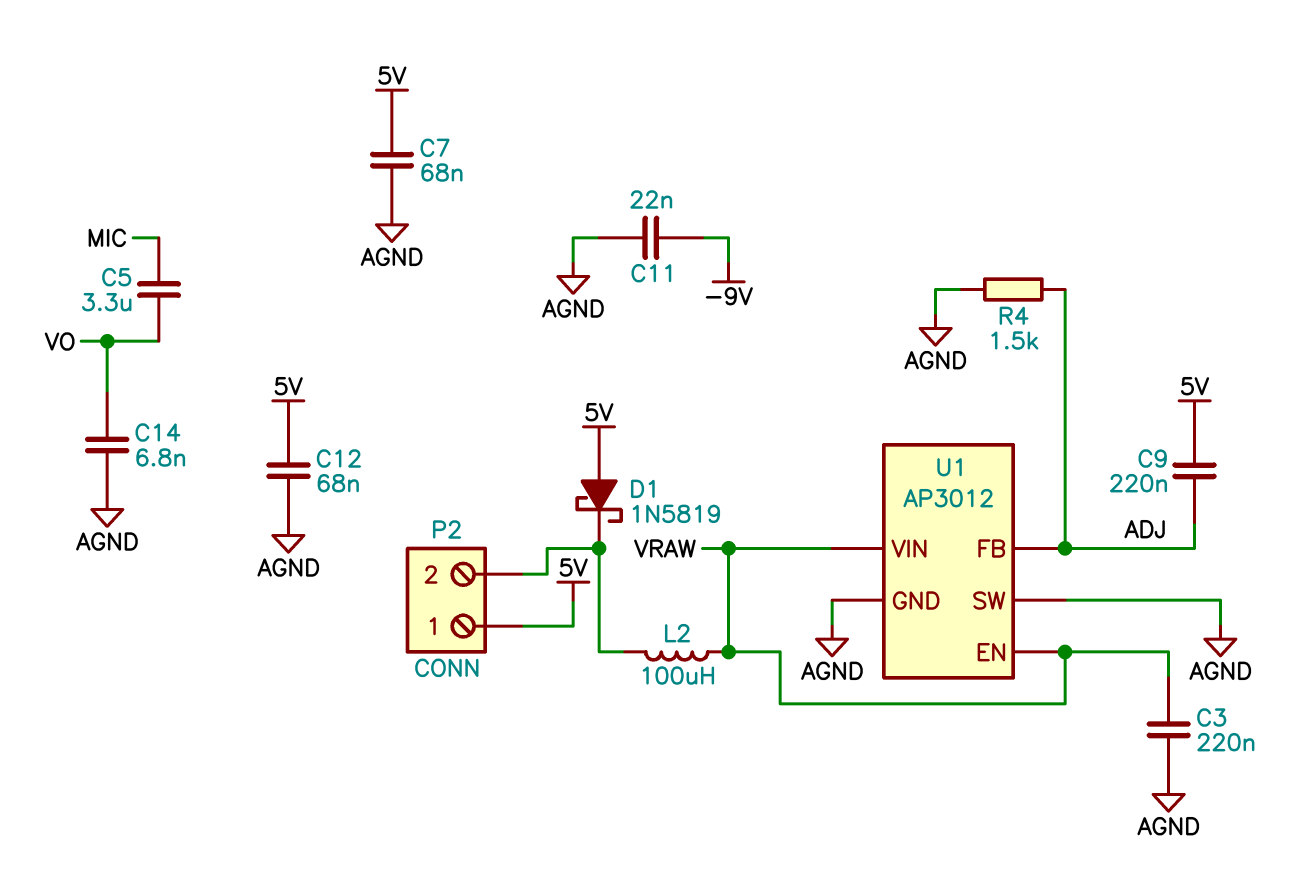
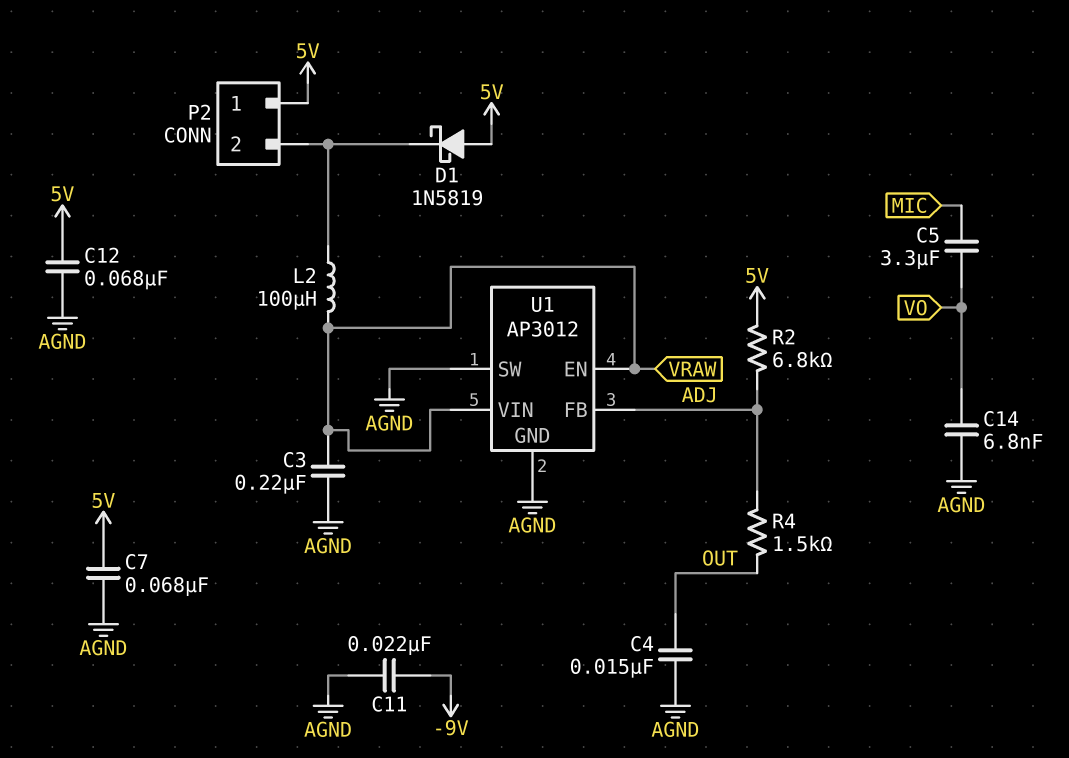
C4: none -> 15nF (AGND, OUT)
C9: 220nF (5V, ADJ) -> none
R2: none -> 6.8k (5V, ADJ)
R4: 1.5k (ADJ, AGND) -> 1.5k (ADJ, OUT)

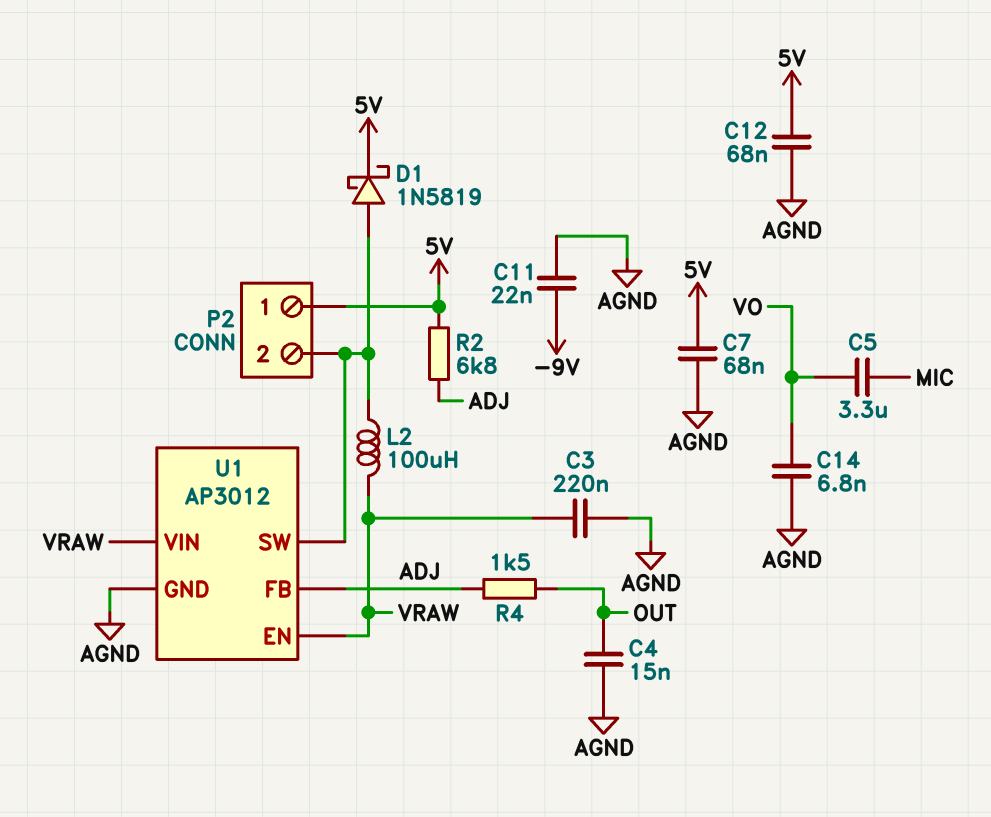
D1: schottky 1N5819 (A 5V, K P2/2) -> schottky 1N5819 (A P2/2, K 5V)
U1 pin SW: AGND -> P2/2

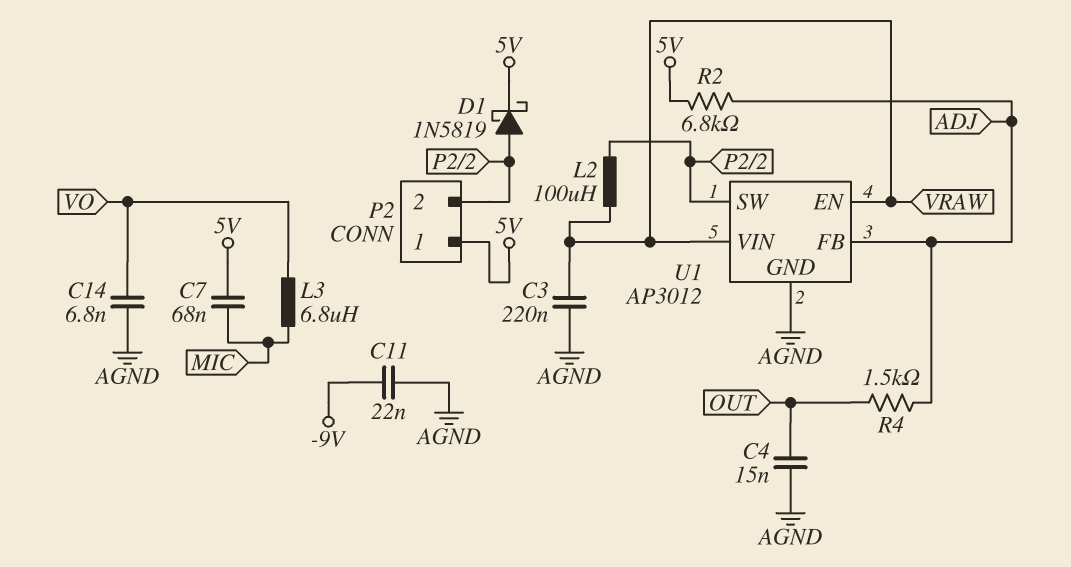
C5: 3.3uF (MIC, VO) -> none
C7: 68nF (5V, AGND) -> 68nF (5V, MIC)
C12: 68nF (5V, AGND) -> none
L3: none -> 6.8uH (MIC, VO)

